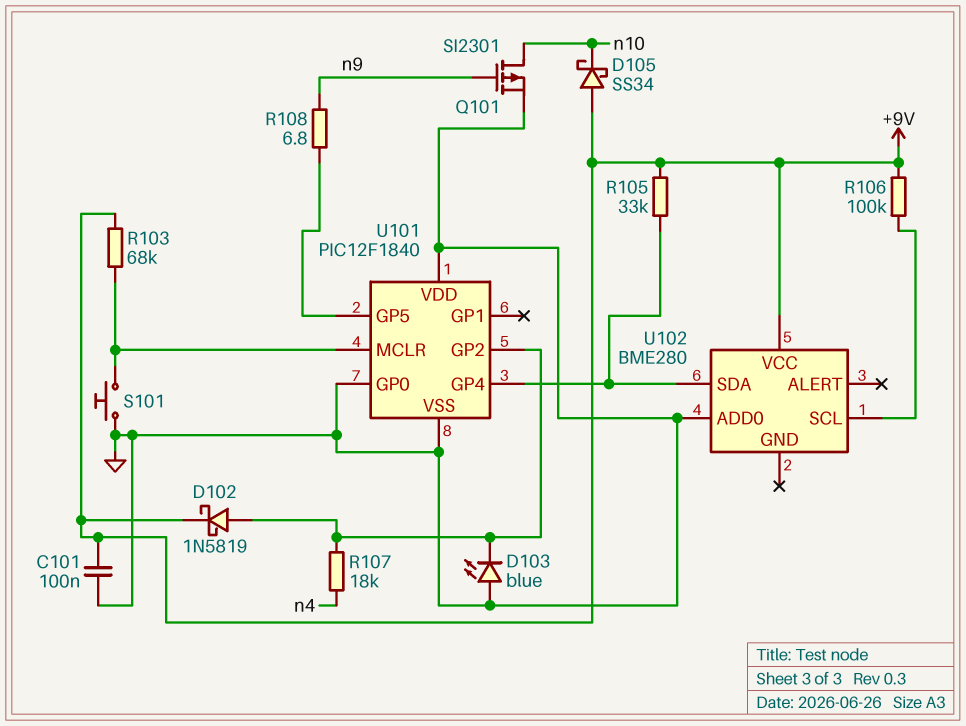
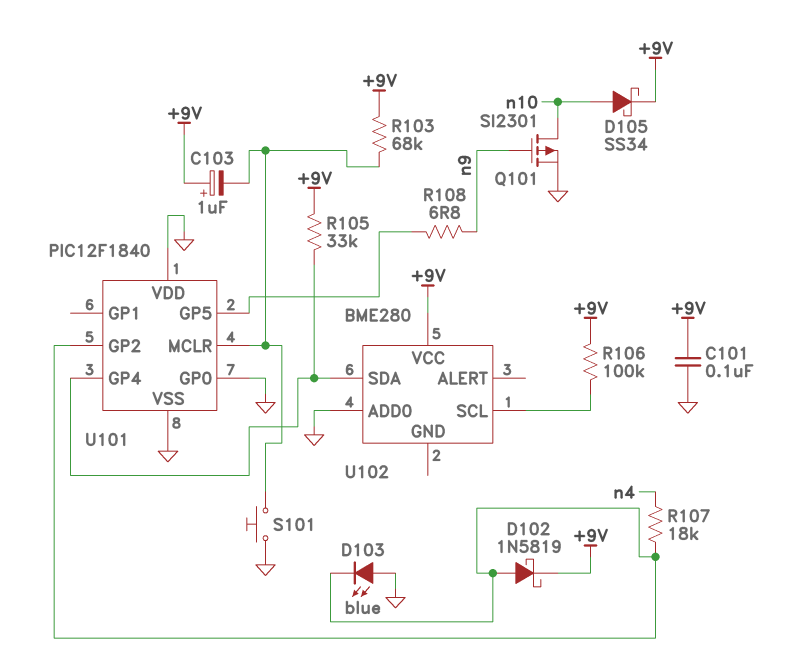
C103: none -> 1uF (plus +9V, minus U101/MCLR)
D105: schottky SS34 (A +9V, K n10) -> schottky SS34 (A n10, K +9V)

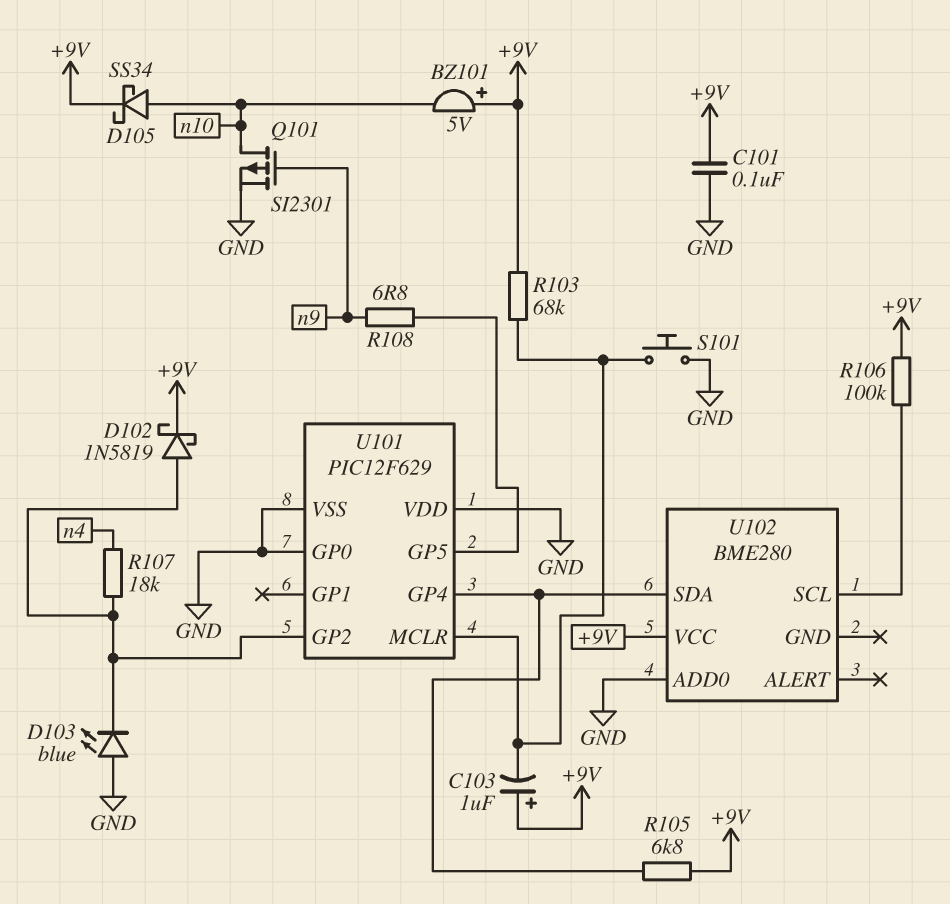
BZ101: none -> buzzer 5V (plus +9V, minus n10)
R105: 33k (+9V, U101/GP4) -> 6.8k (+9V, U101/GP4)
U101: PIC12F1840 -> PIC12F629

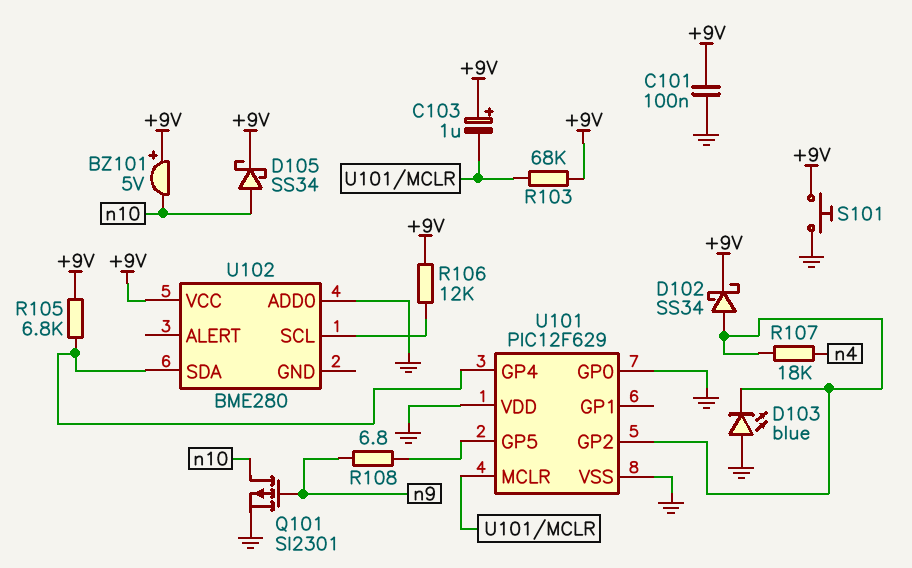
D102: schottky 1N5819 (A U101/GP2, K +9V) -> schottky SS34 (A U101/GP2, K +9V)
R106: 100k (+9V, U102/SCL) -> 12k (+9V, U102/SCL)
S101: button (GND, U101/MCLR) -> button (+9V, GND)

